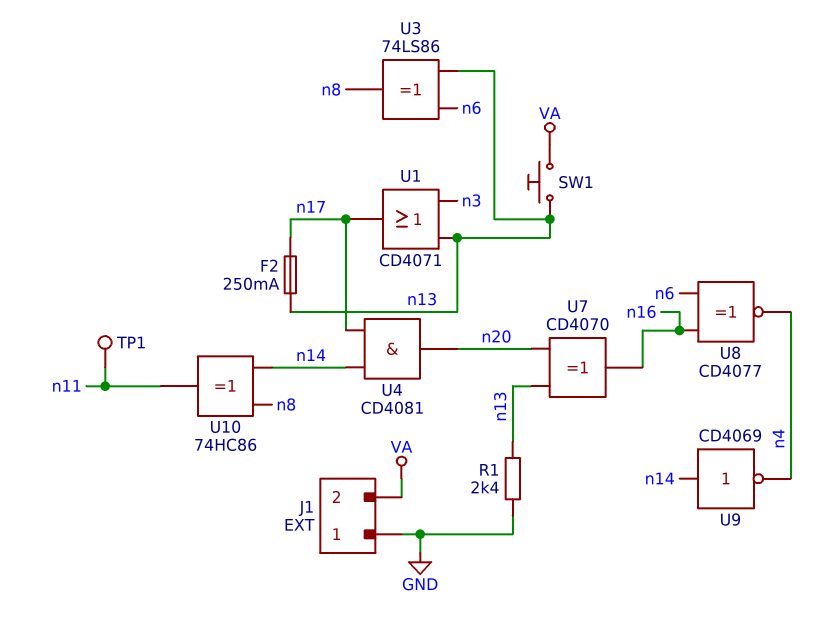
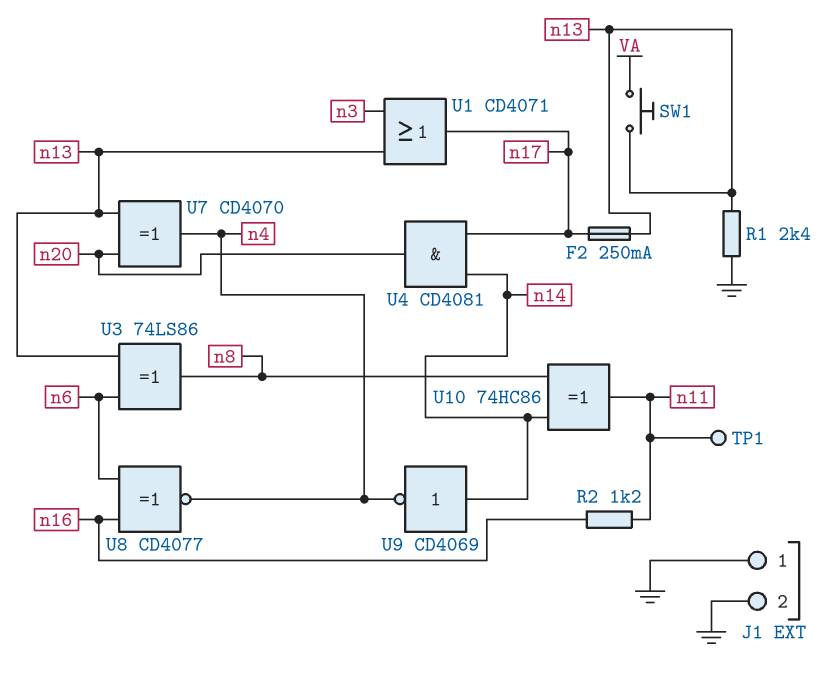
J1 pin 2: VA -> GND
R2: none -> 1.2k (n11, n16)
U7: XOR CD4070 (in n13, in n20, out n16) -> XOR CD4070 (in n13, in n20, out n4)

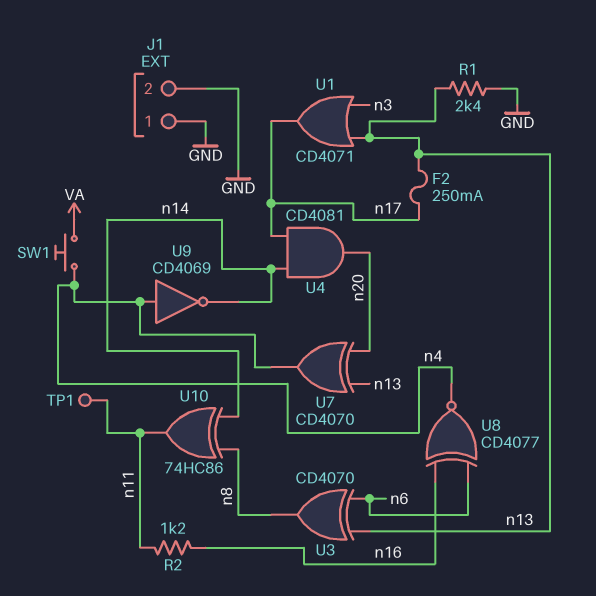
SW1: button (VA, n13) -> button (VA, n4)
U3: XOR 74LS86 (in n6, in n13, out n8) -> XOR CD4070 (in n6, in n13, out n8)
U9: NOT CD4069 (in n14, out n4) -> NOT CD4069 (in n4, out n14)

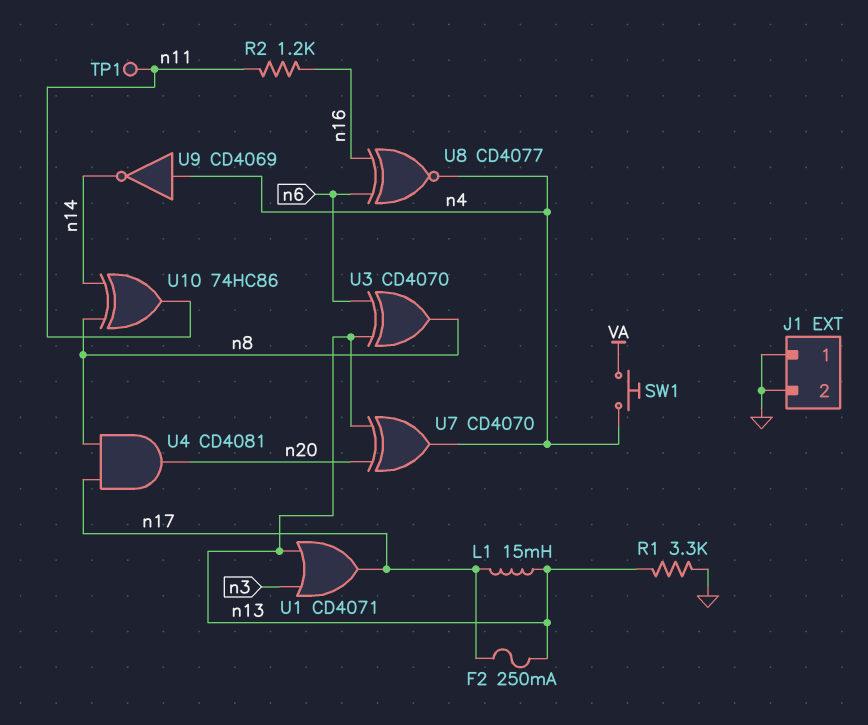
L1: none -> 15mH (n13, n17)
R1: 2.4k (GND, n13) -> 3.3k (GND, n13)
U4: AND CD4081 (in n14, in n17, out n20) -> AND CD4081 (in n8, in n17, out n20)

